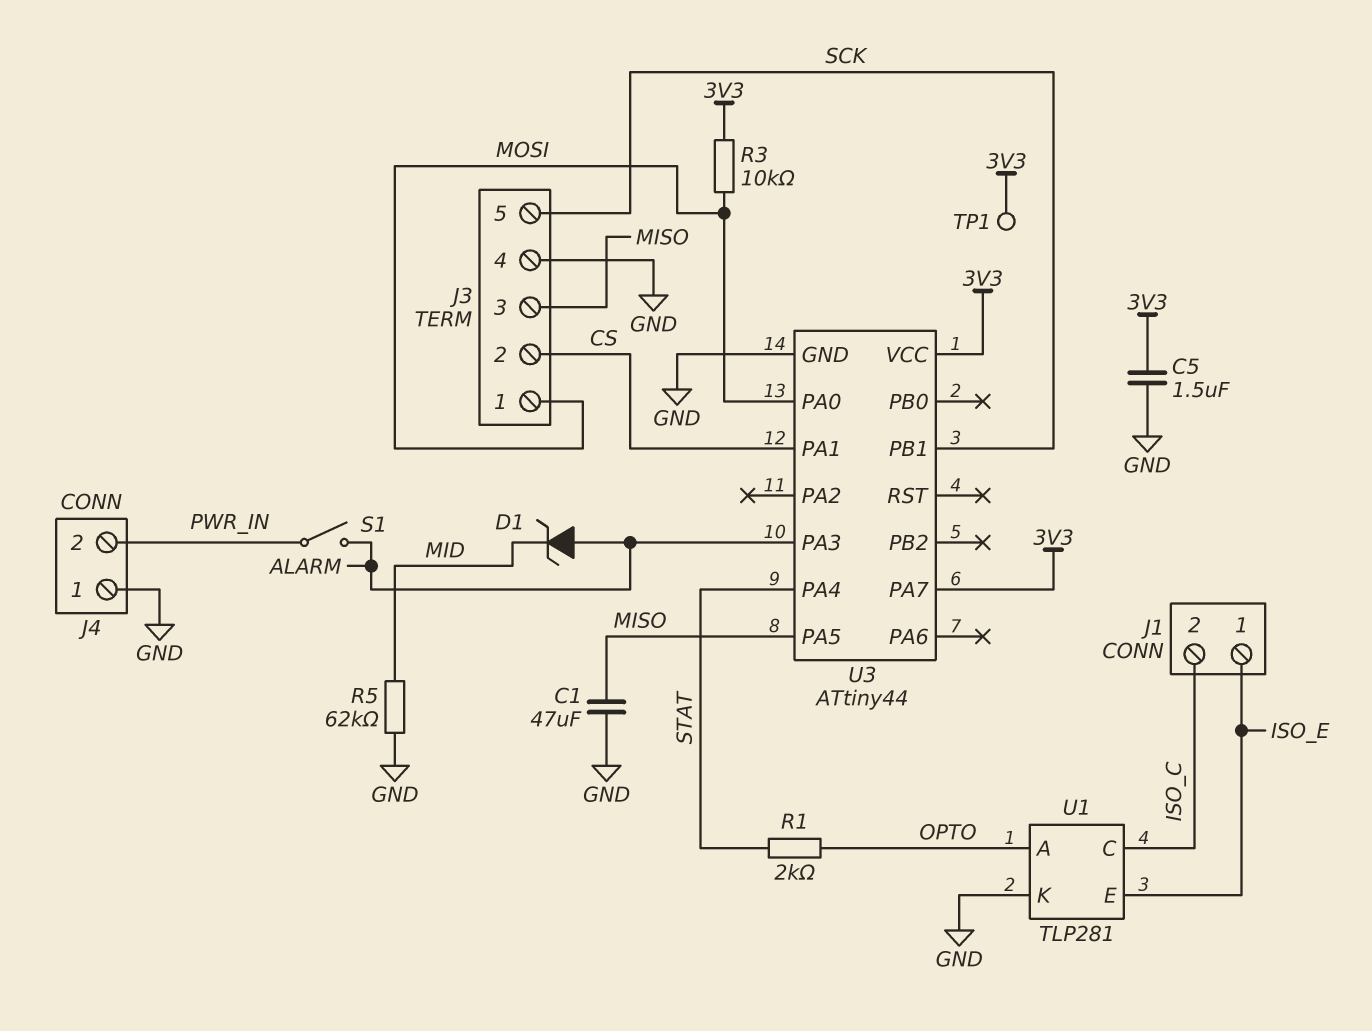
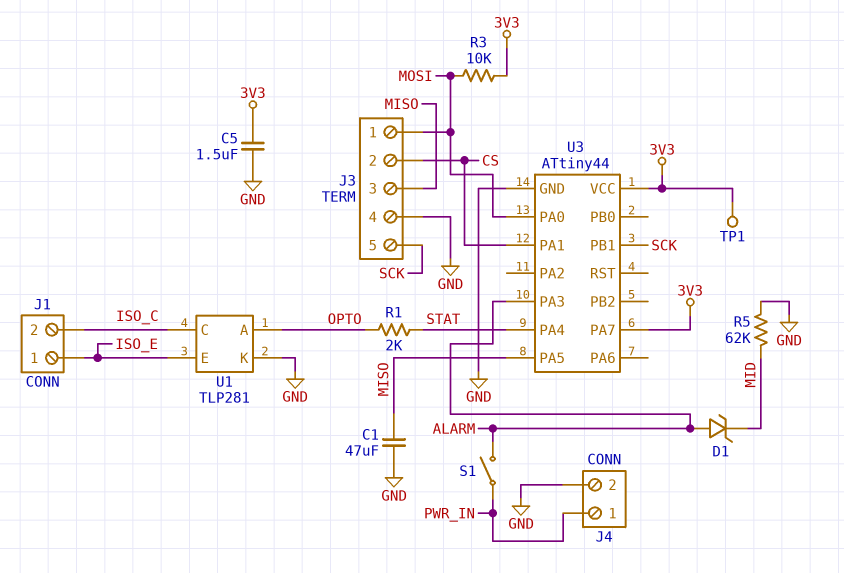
J4 pin 1: GND -> PWR_IN
J4 pin 2: PWR_IN -> GND

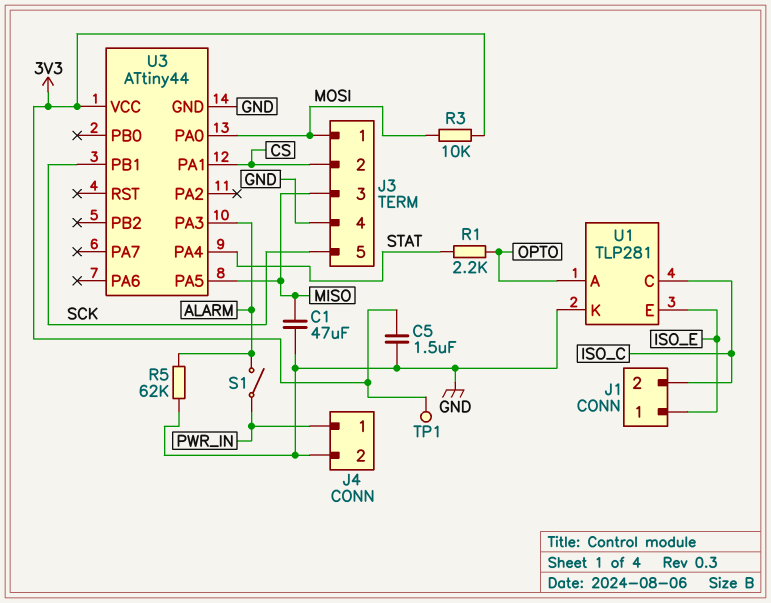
D1: zener (A ALARM, K MID) -> none
R1: 2k (OPTO, STAT) -> 2.2k (OPTO, STAT)
R5: 62k (GND, MID) -> 62k (ALARM, GND)
U3 pin PA7: 3V3 -> none

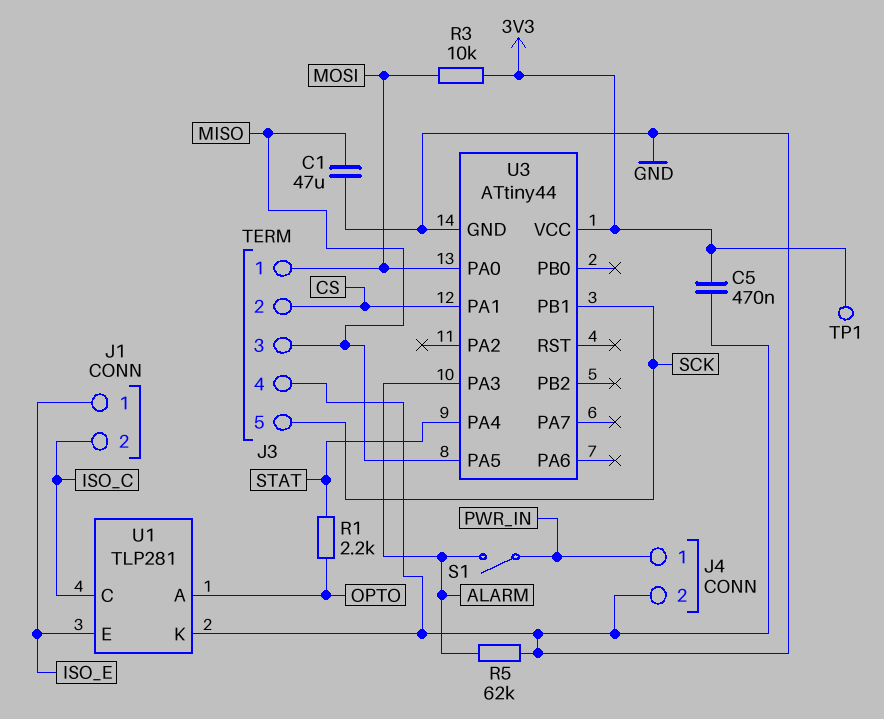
C5: 1.5uF (3V3, GND) -> 470nF (3V3, GND)

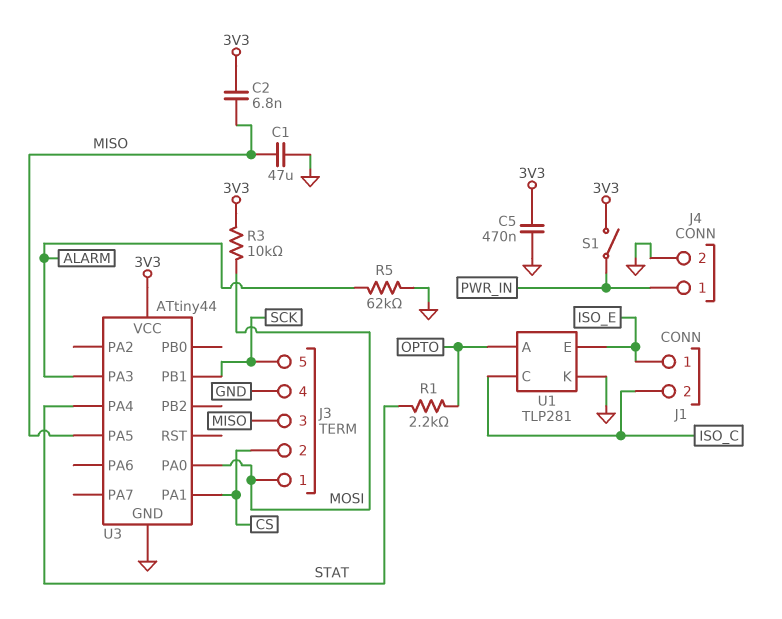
C2: none -> 6.8nF (3V3, MISO)
S1: switch (ALARM, PWR_IN) -> switch (3V3, PWR_IN)
TP1: test point (3V3) -> none

